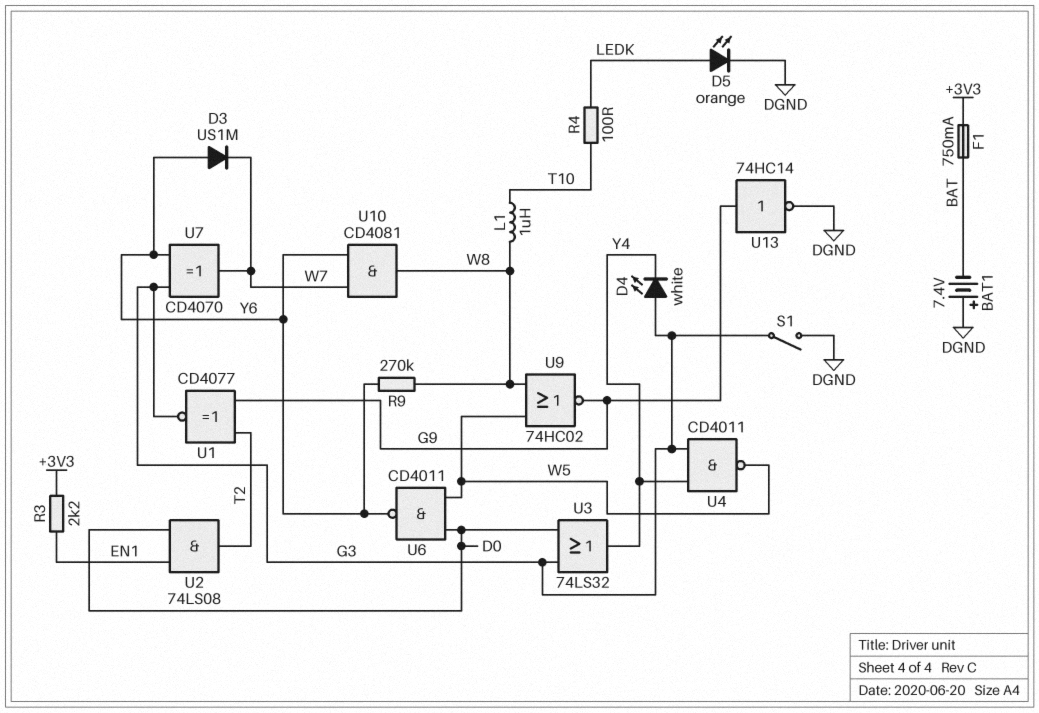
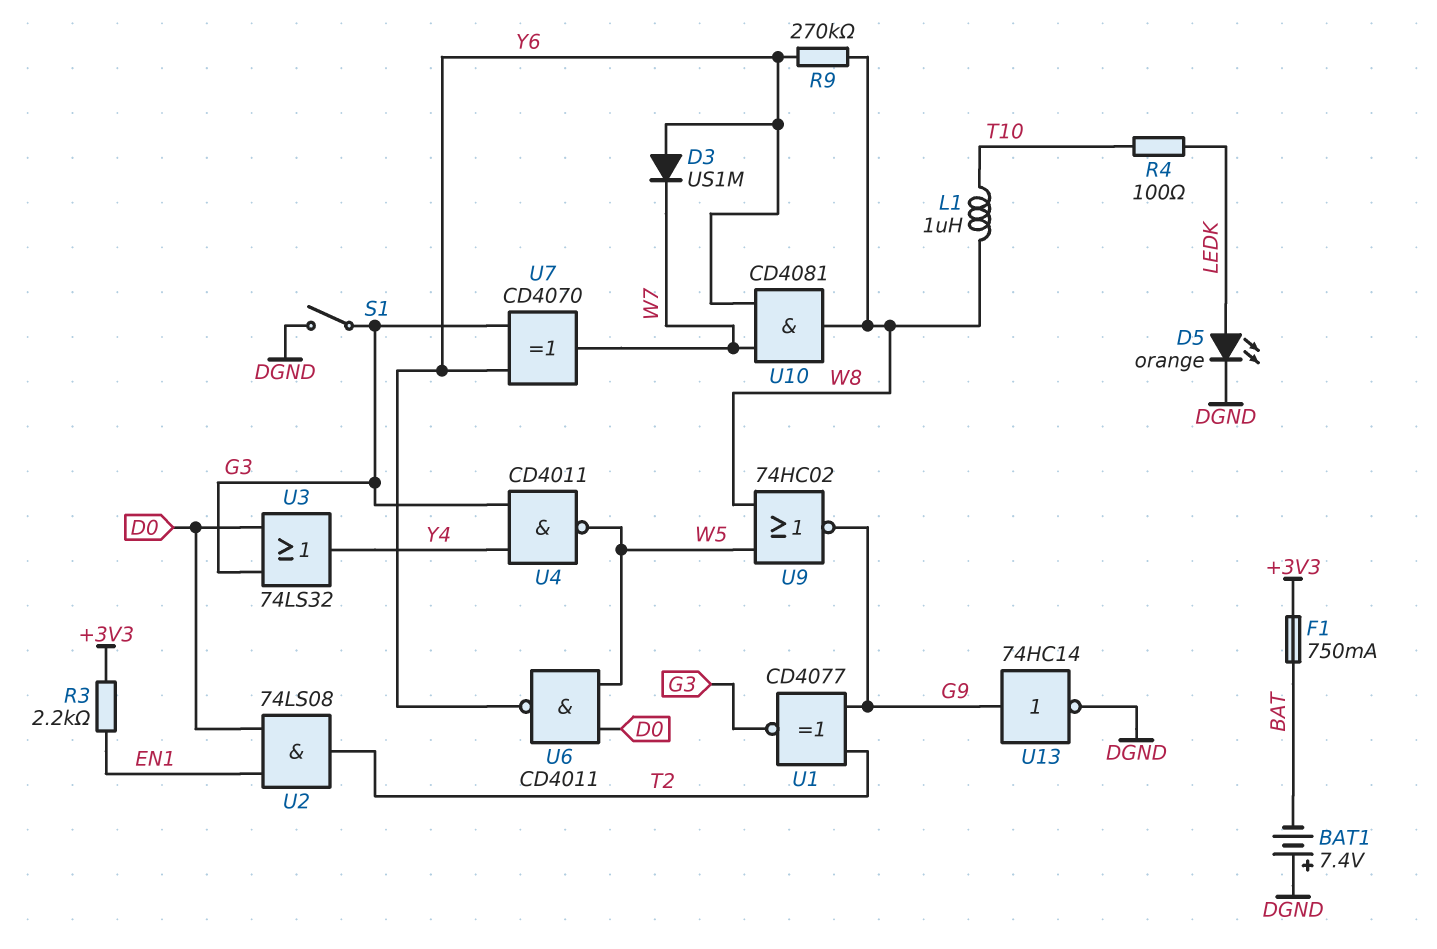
D4: LED white (A G3, K Y4) -> none

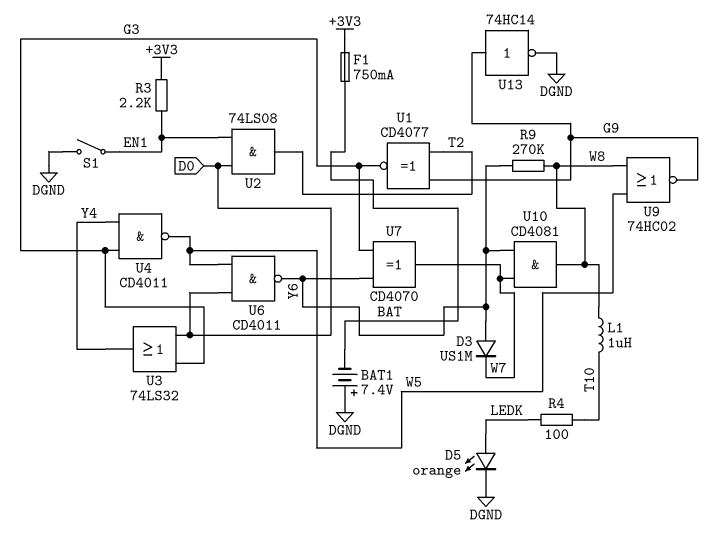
S1: switch (DGND, G3) -> switch (DGND, EN1)

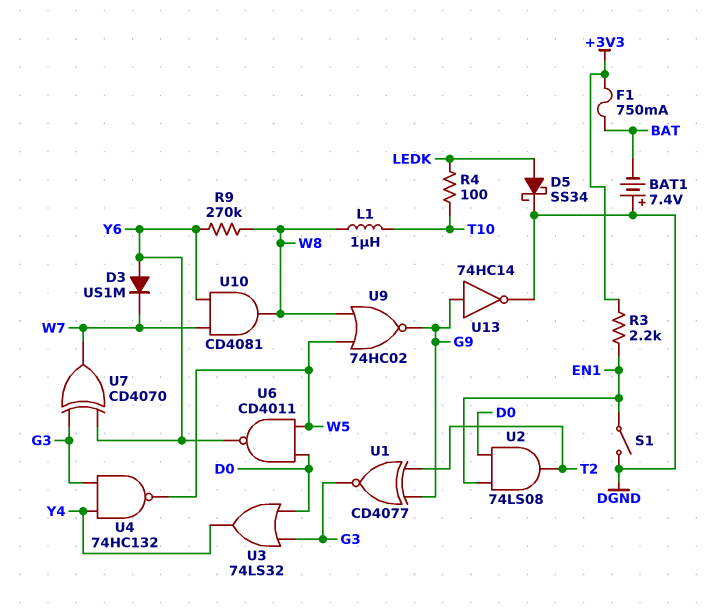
D5: LED orange (A LEDK, K DGND) -> schottky SS34 (A LEDK, K DGND)
U4: NAND CD4011 (in G3, in Y4, out W5) -> NAND 74HC132 (in G3, in Y4, out W5)

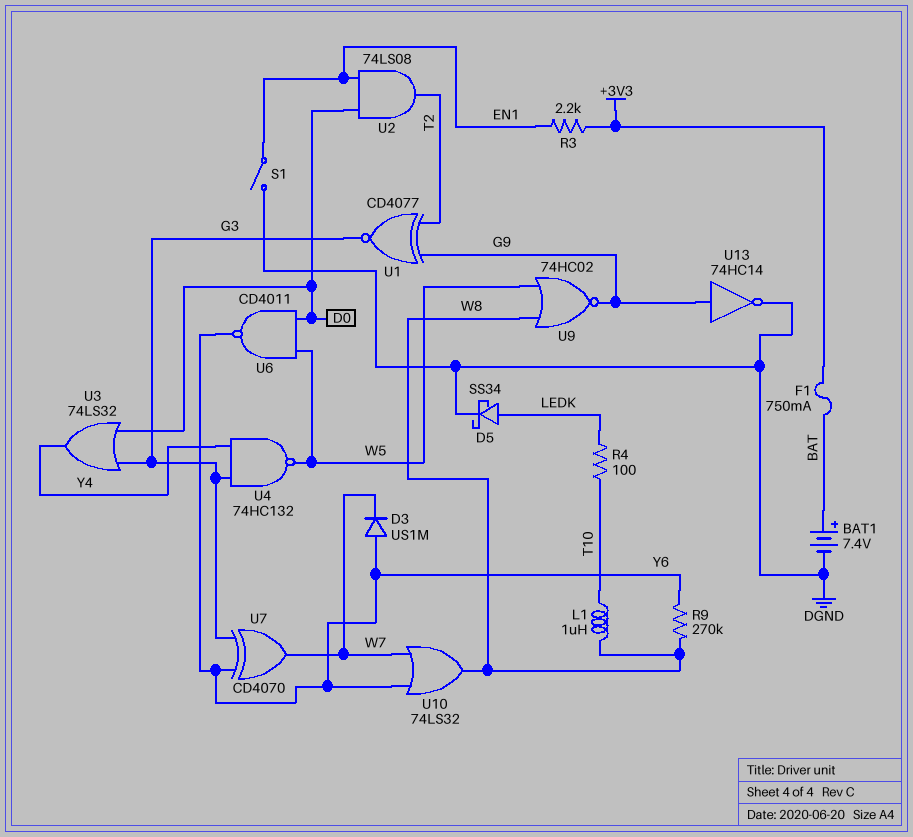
BAT1: 7.4V (plus DGND, minus BAT) -> 7.4V (plus BAT, minus DGND)
U10: AND CD4081 (in W7, in Y6, out W8) -> OR 74LS32 (in W7, in Y6, out W8)

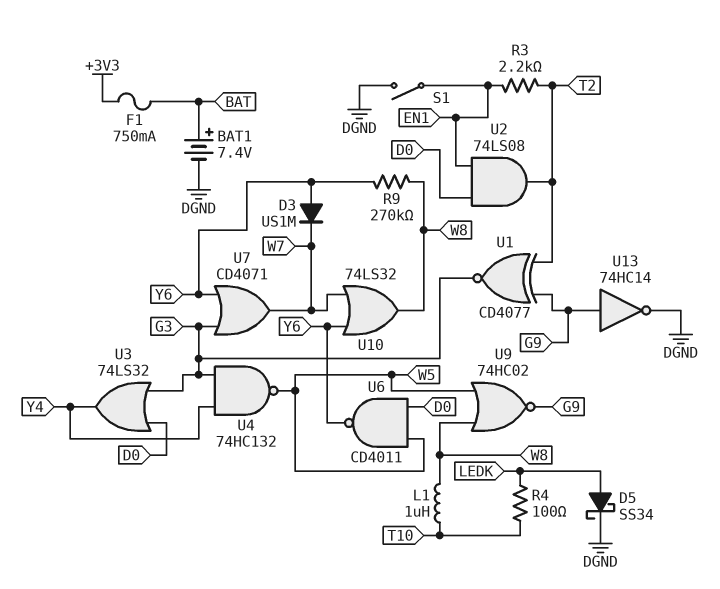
R3: 2.2k (+3V3, EN1) -> 2.2k (EN1, T2)
U7: XOR CD4070 (in G3, in Y6, out W7) -> OR CD4071 (in G3, in Y6, out W7)

